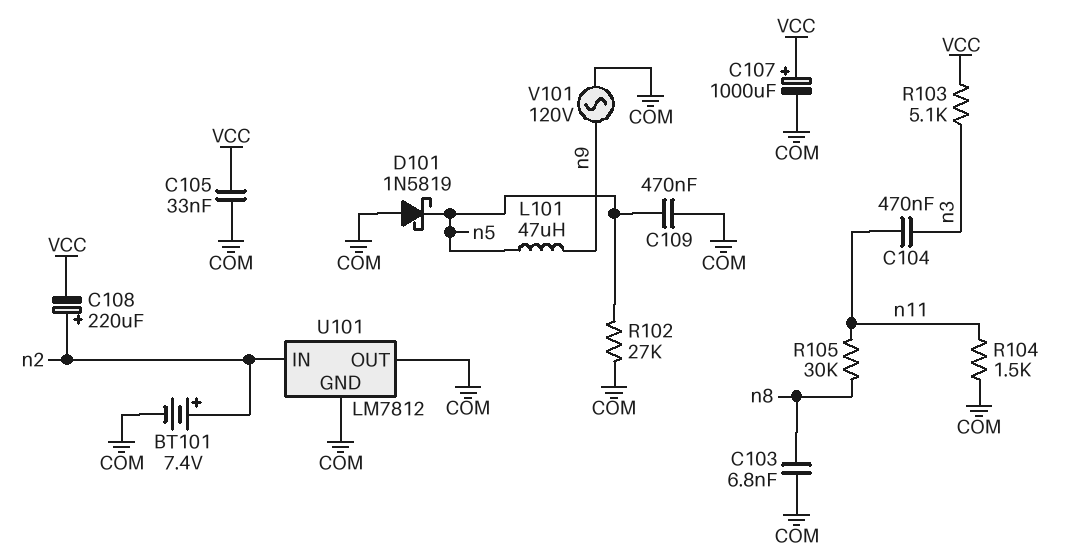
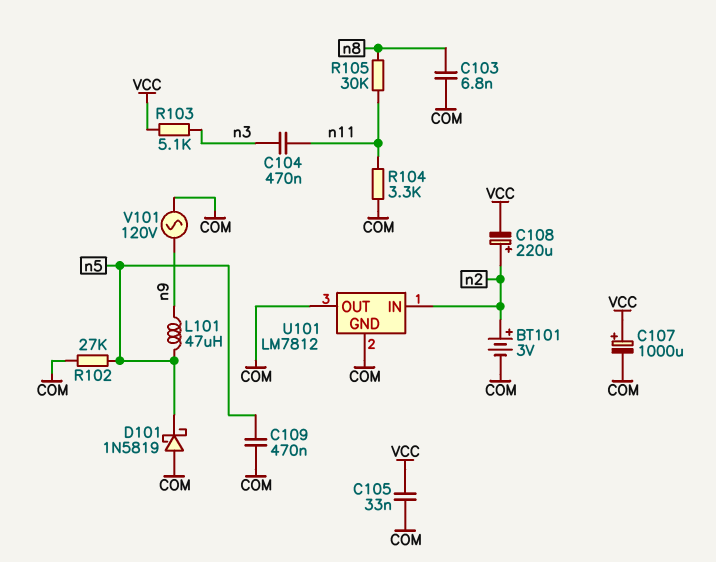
BT101: 7.4V (plus n2, minus COM) -> 3V (plus n2, minus COM)
R104: 1.5k (COM, n11) -> 3.3k (COM, n11)

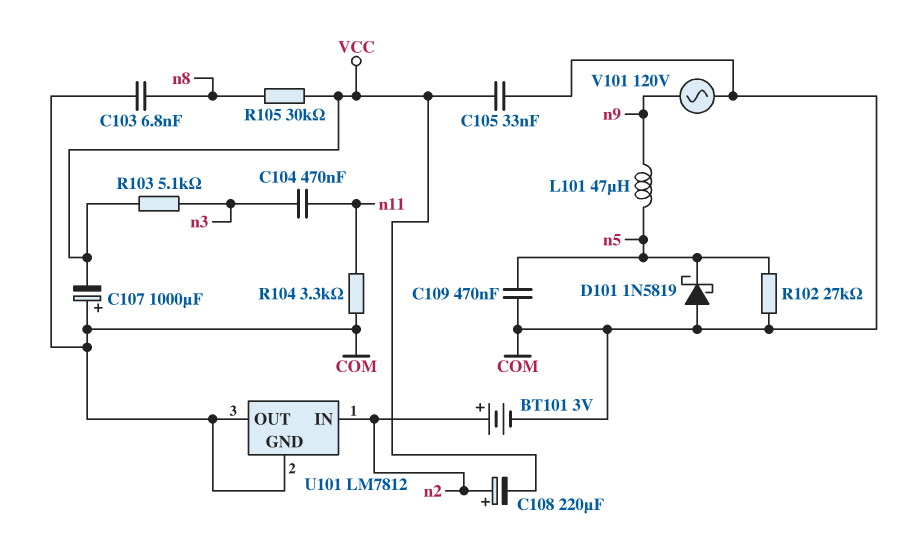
C107: 1000uF (plus VCC, minus COM) -> 1000uF (plus COM, minus VCC)
R105: 30k (n8, n11) -> 30k (VCC, n8)

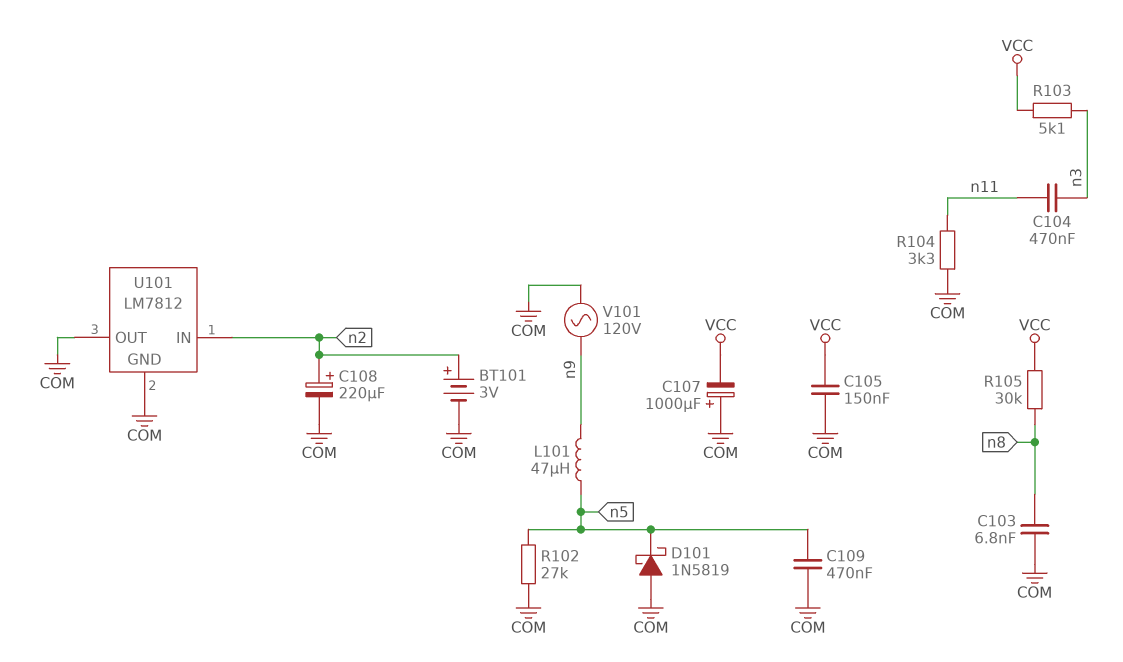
C105: 33nF (COM, VCC) -> 150nF (COM, VCC)
C108: 220uF (plus n2, minus VCC) -> 220uF (plus n2, minus COM)

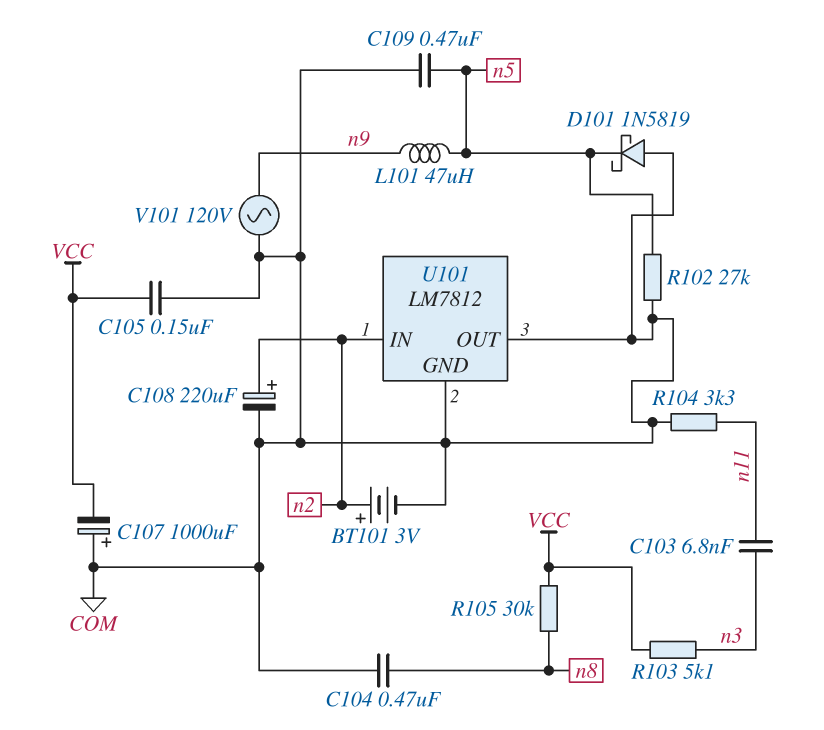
C103: 6.8nF (COM, n8) -> 6.8nF (n3, n11)
C104: 470nF (n3, n11) -> 470nF (COM, n8)

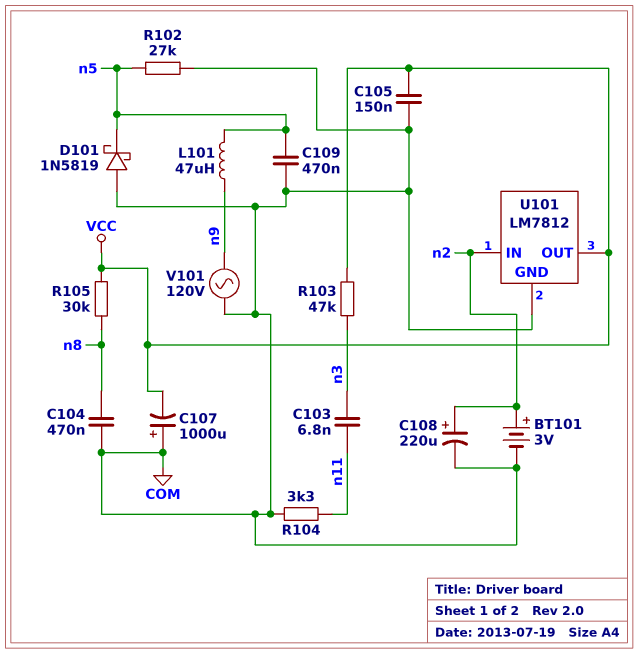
R103: 5.1k (VCC, n3) -> 47k (VCC, n3)
U101 pin OUT: COM -> VCC

